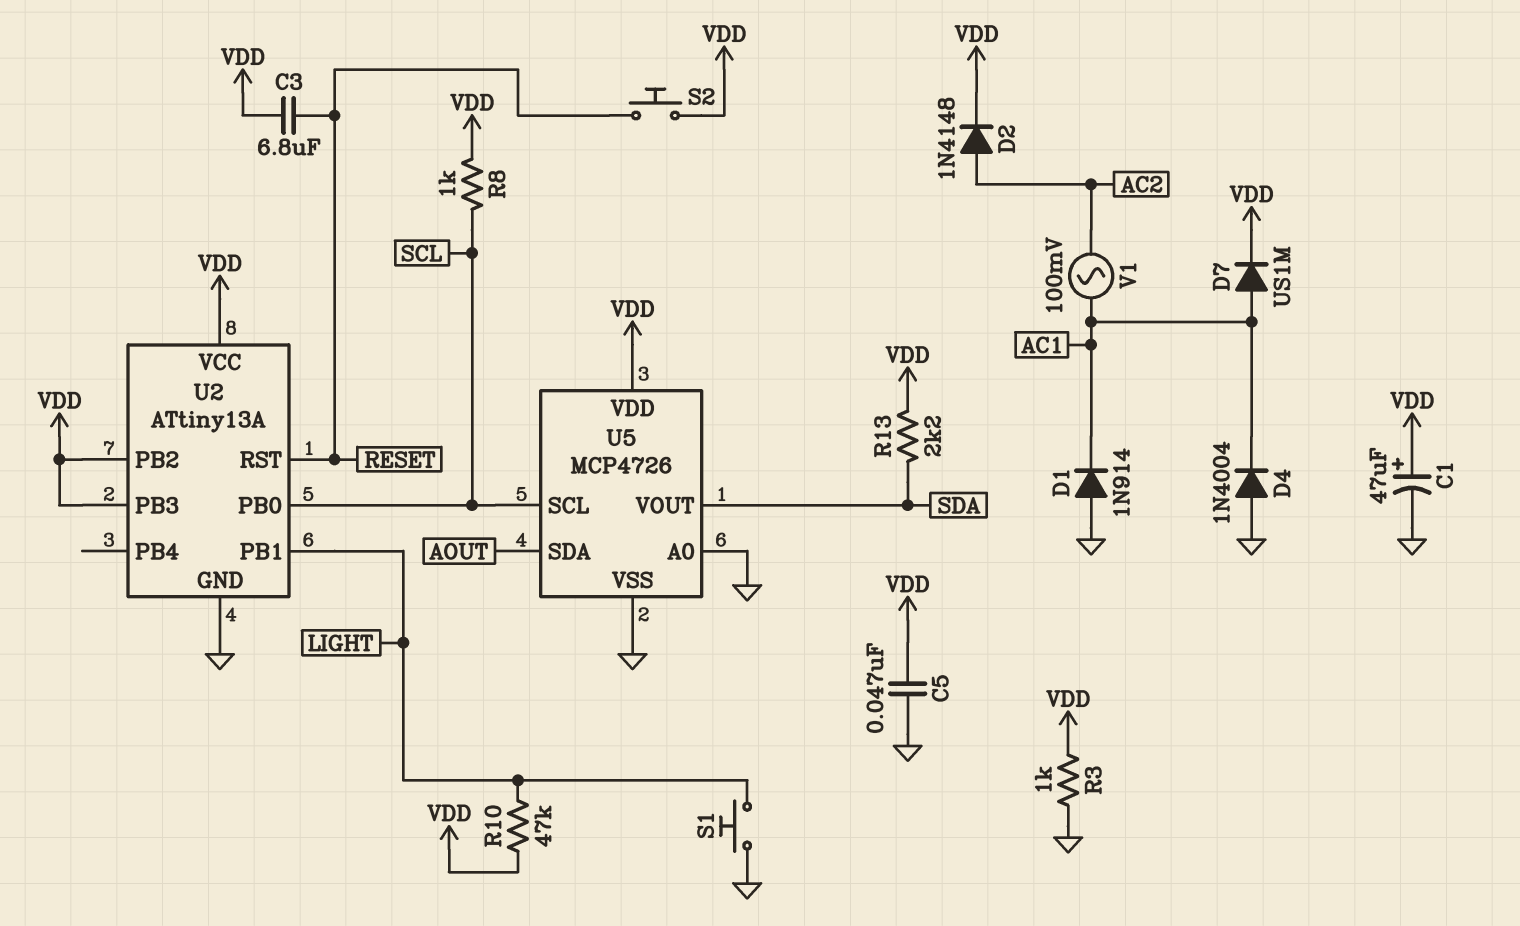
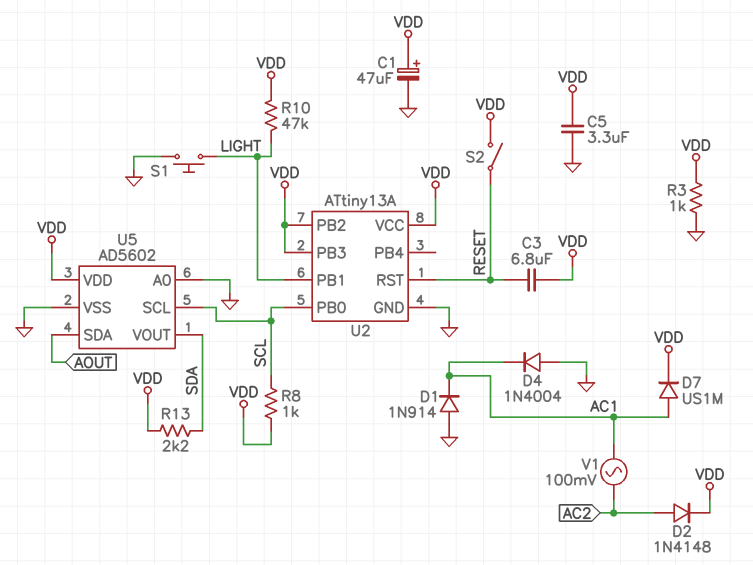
C5: 47nF (GND, VDD) -> 3.3uF (GND, VDD)
S2: button (RESET, VDD) -> switch (RESET, VDD)
U5: MCP4726 -> AD5602

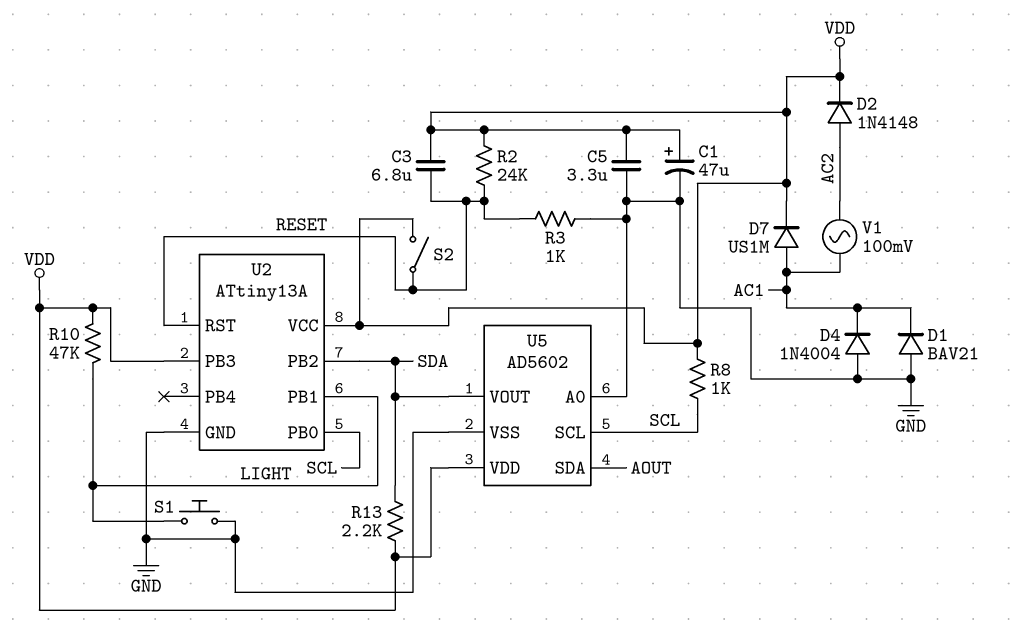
D1: diode 1N914 (A GND, K AC1) -> diode BAV21 (A GND, K AC1)
R2: none -> 24k (RESET, VDD)
R3: 1k (GND, VDD) -> 1k (GND, RESET)
U2 pin PB2: VDD -> SDA

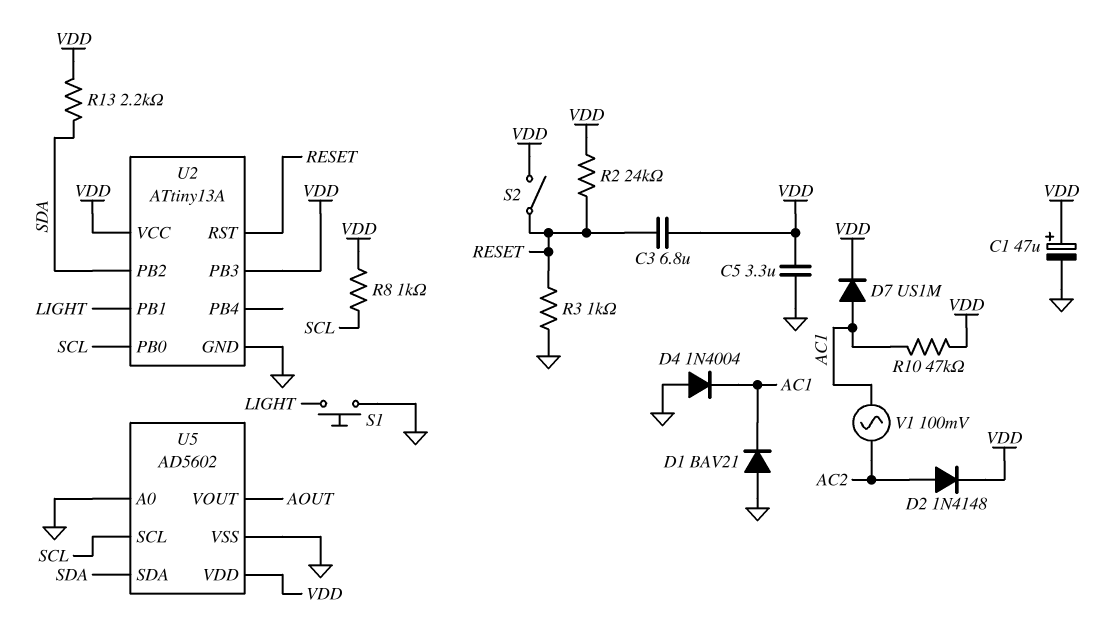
R10: 47k (LIGHT, VDD) -> 47k (AC1, VDD)
U5 pin SDA: AOUT -> SDA
U5 pin VOUT: SDA -> AOUT

